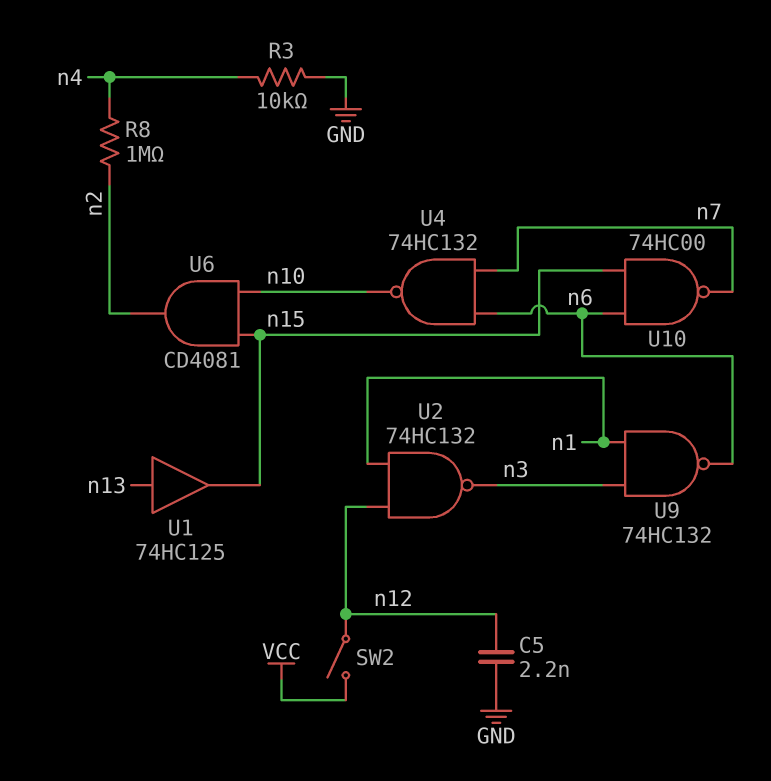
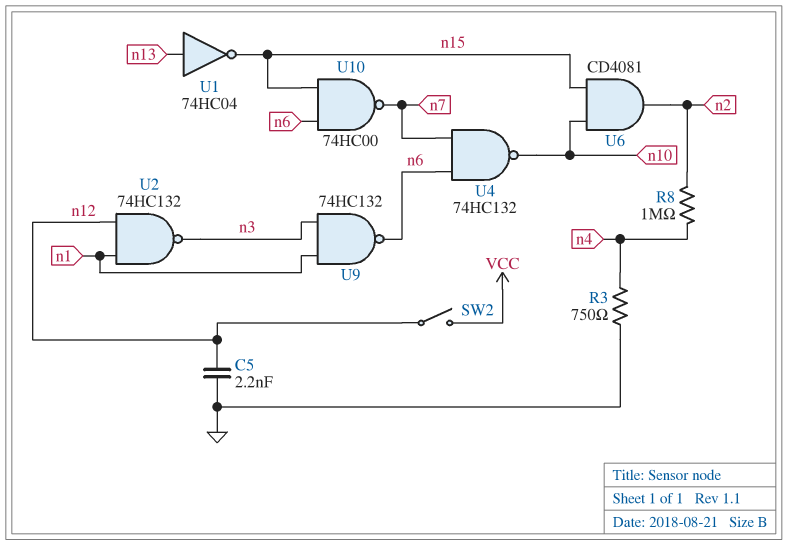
R3: 10k (GND, n4) -> 750 (GND, n4)
U1: buffer 74HC125 (in n13, out n15) -> NOT 74HC04 (in n13, out n15)

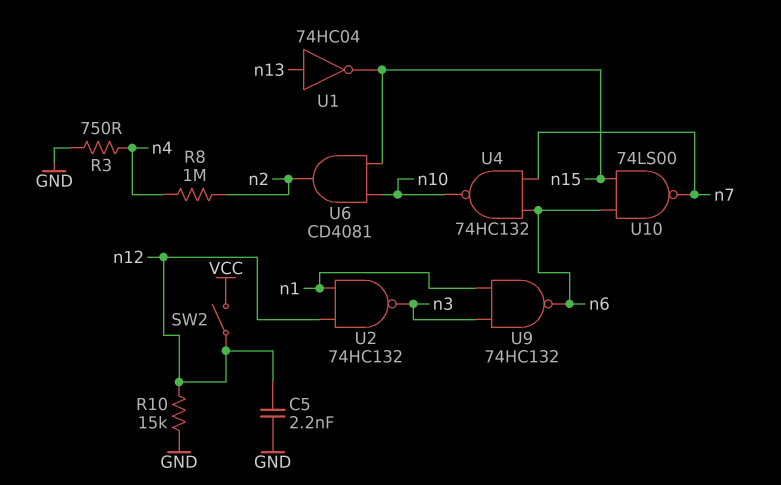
R10: none -> 15k (GND, n12)
U10: NAND 74HC00 (in n6, in n15, out n7) -> NAND 74LS00 (in n6, in n15, out n7)

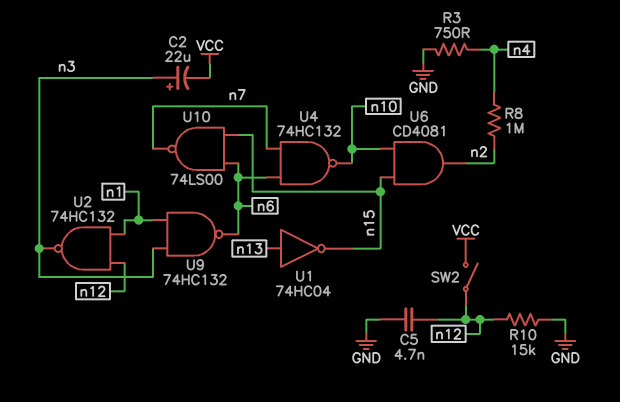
C2: none -> 22uF (plus n3, minus VCC)
C5: 2.2nF (GND, n12) -> 4.7nF (GND, n12)

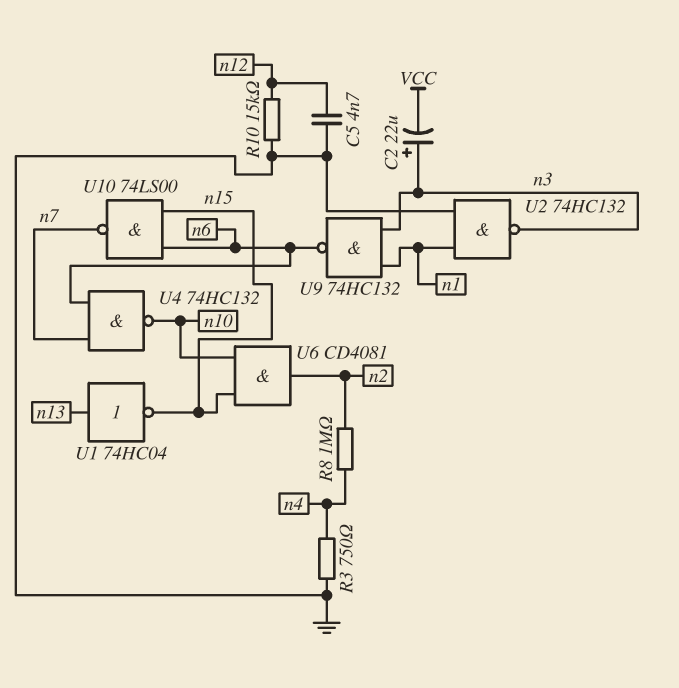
SW2: switch (VCC, n12) -> none
U2: NAND 74HC132 (in n1, in n12, out n3) -> NAND 74HC132 (in GND, in n1, out n3)

